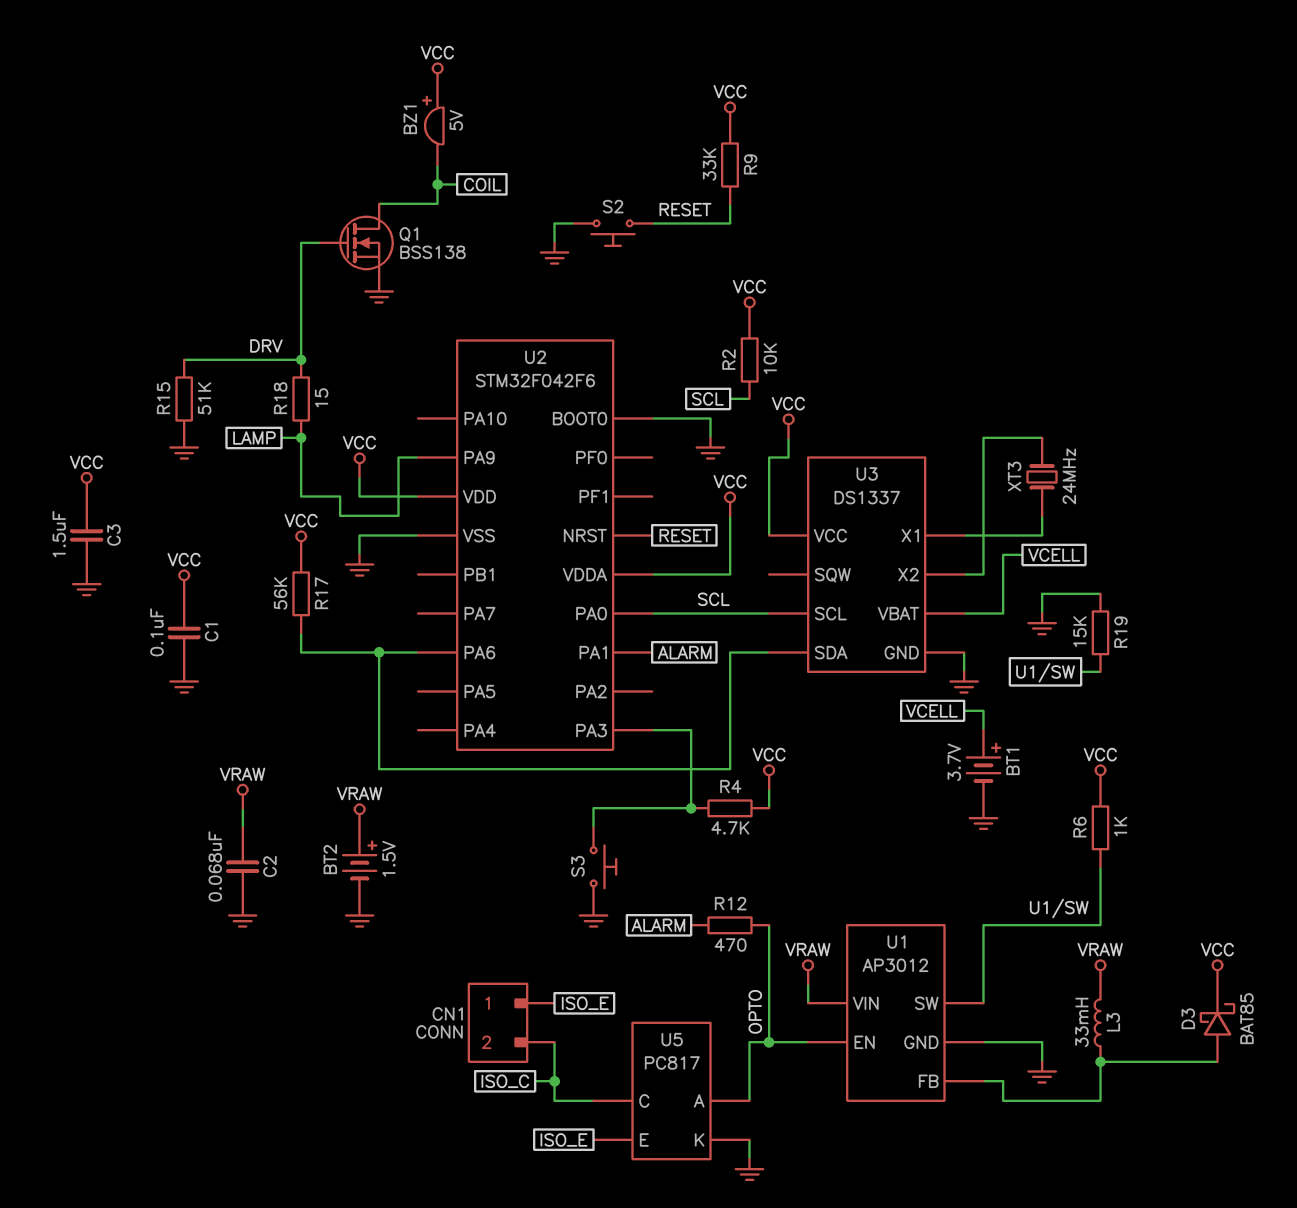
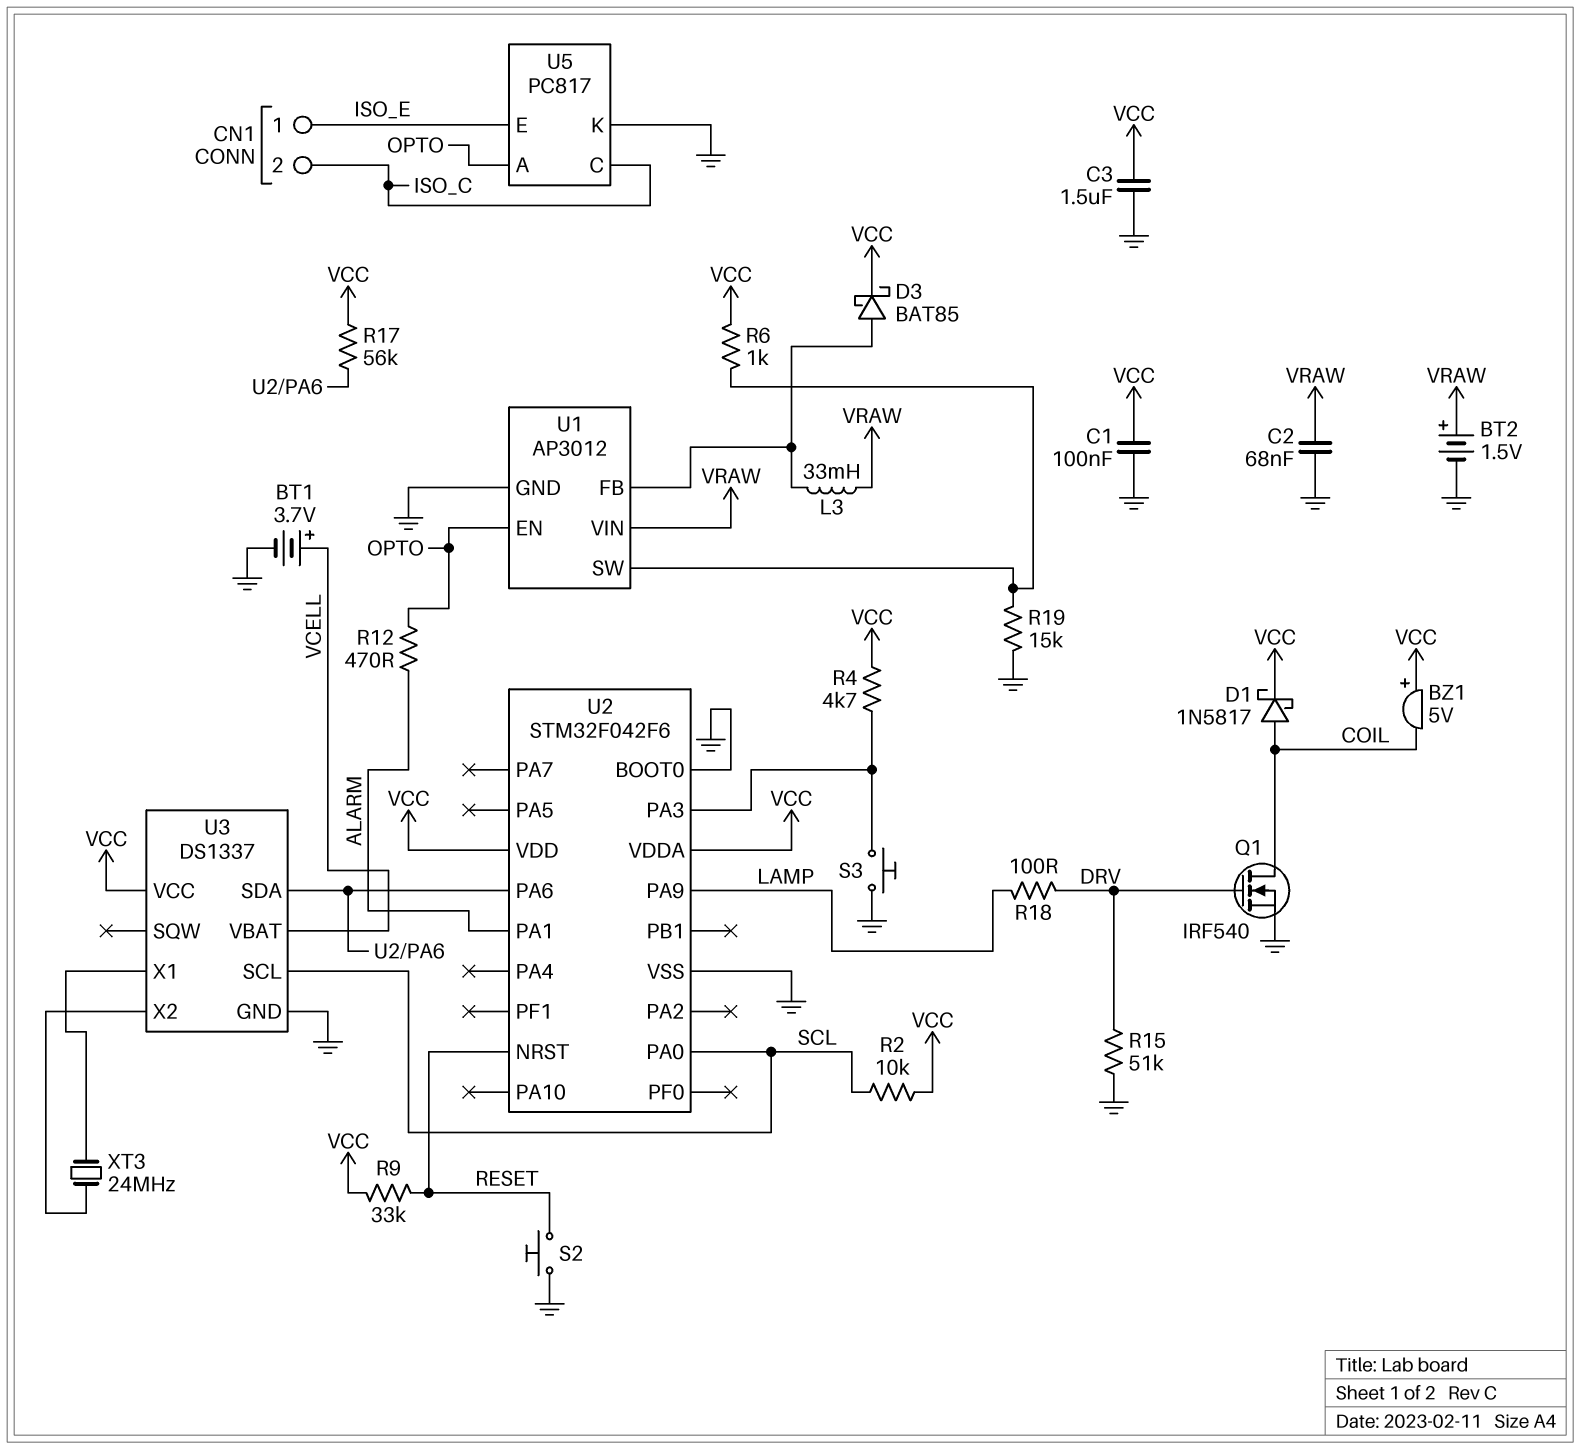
D1: none -> schottky 1N5817 (A COIL, K VCC)
Q1: NMOS BSS138 (G DRV, D COIL, S GND) -> NMOS IRF540 (G DRV, D COIL, S GND)
R18: 15 (DRV, LAMP) -> 100 (DRV, LAMP)

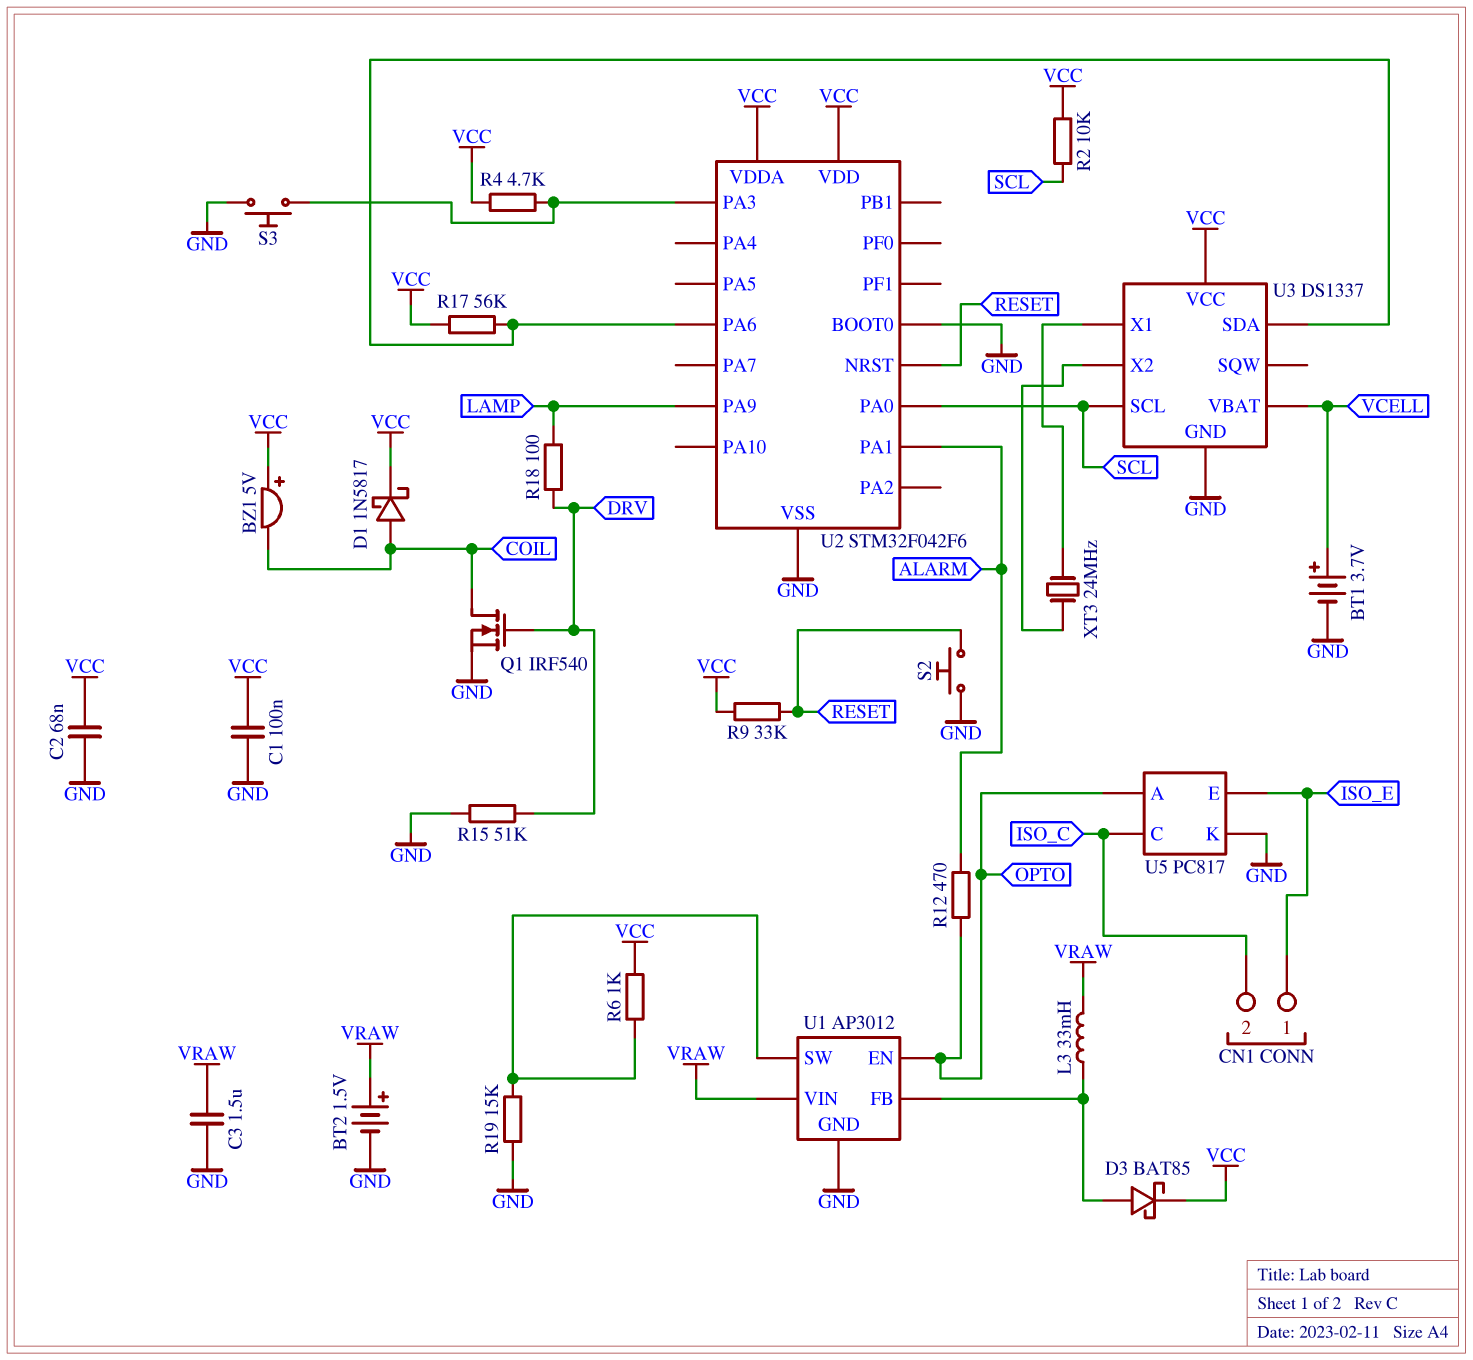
C2: 68nF (GND, VRAW) -> 68nF (GND, VCC)
C3: 1.5uF (GND, VCC) -> 1.5uF (GND, VRAW)

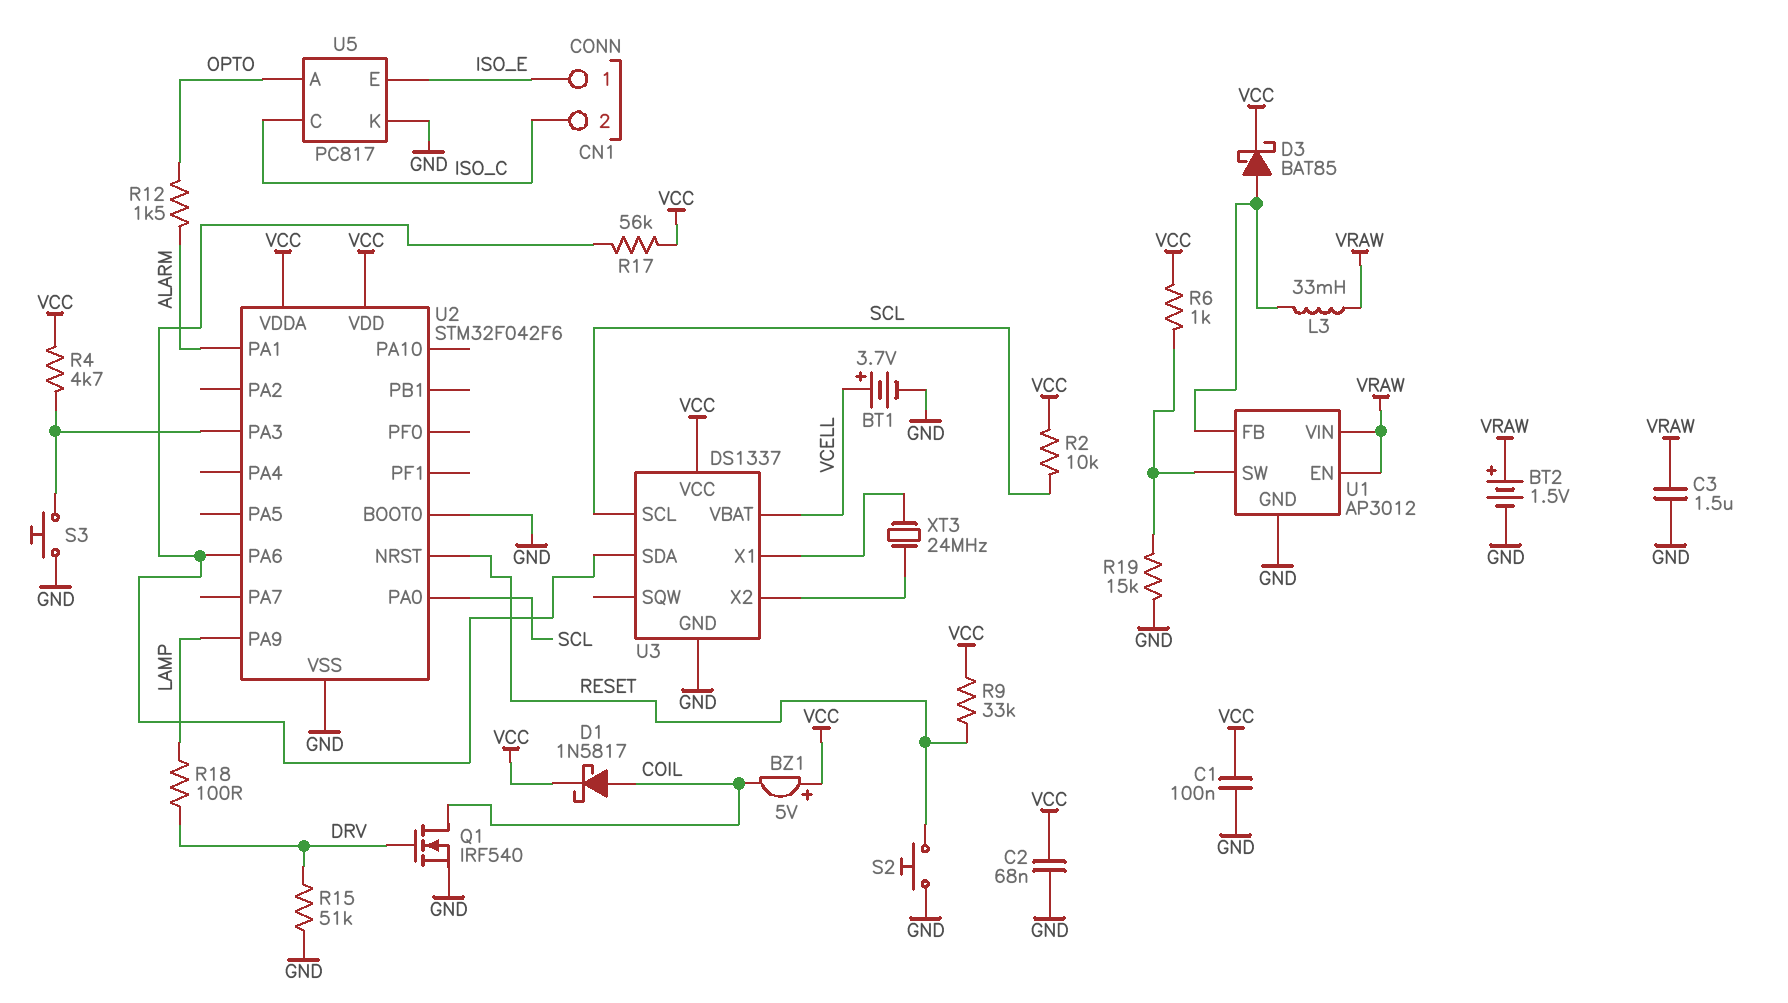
R12: 470 (ALARM, OPTO) -> 1.5k (ALARM, OPTO)
U1 pin EN: OPTO -> VRAW

